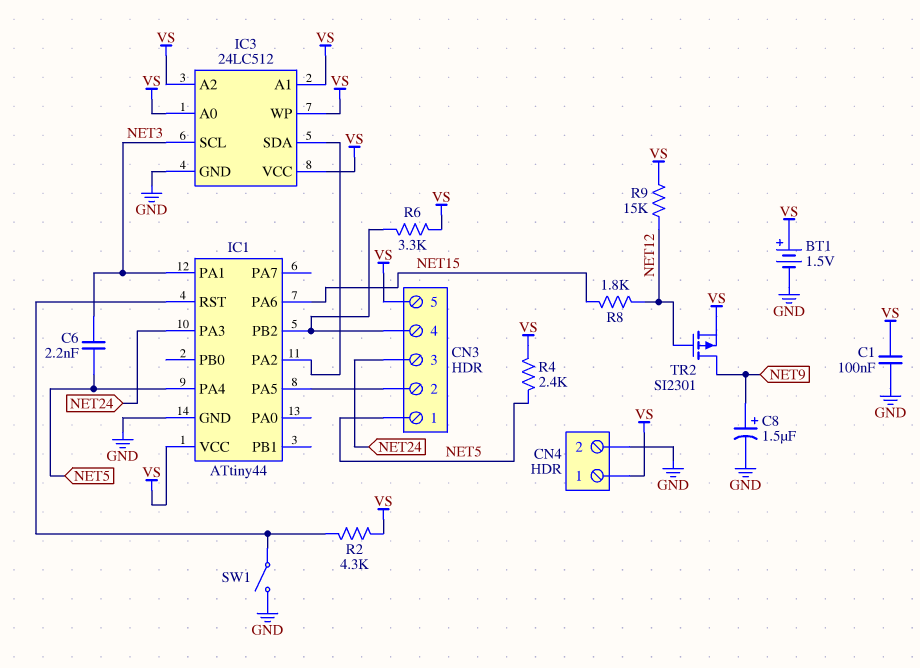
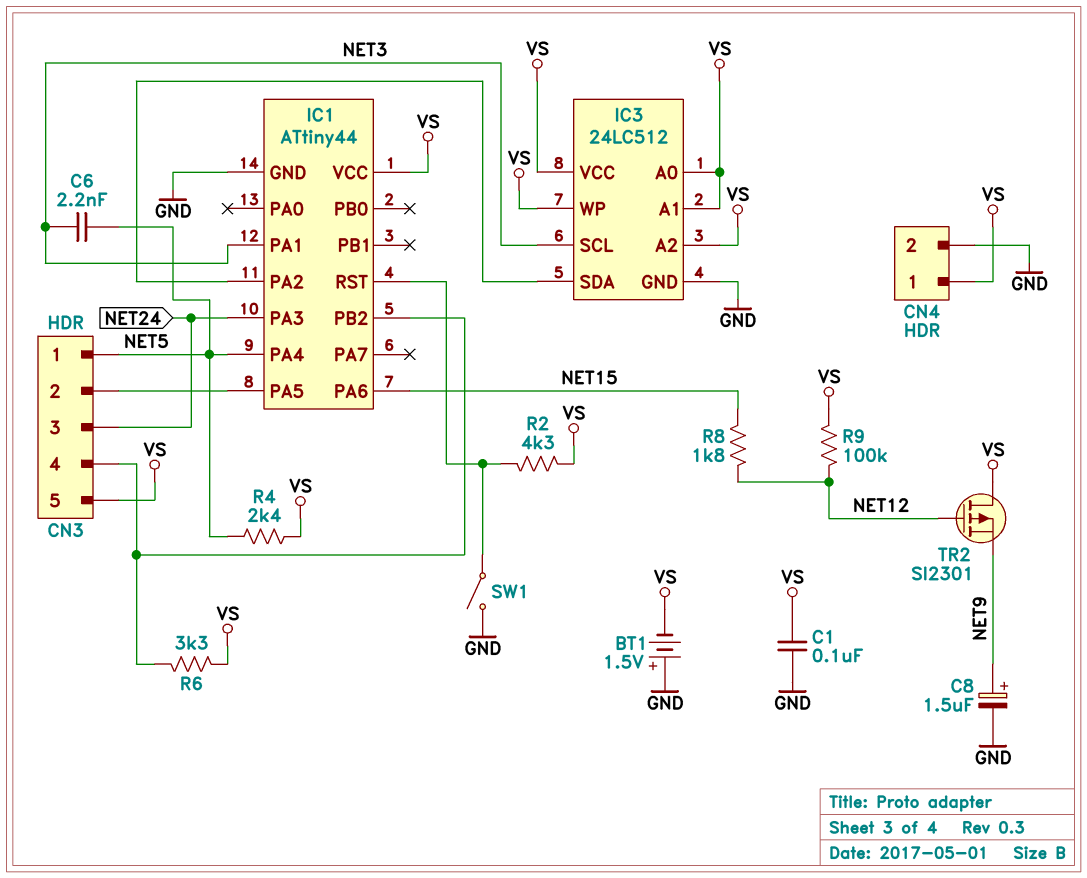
BT1: 1.5V (plus VS, minus GND) -> 1.5V (plus GND, minus VS)
R9: 15k (NET12, VS) -> 100k (NET12, VS)
TR2: PMOS SI2301 (G NET12, D NET9, S VS) -> PMOS SI2301 (G NET12, D VS, S NET9)

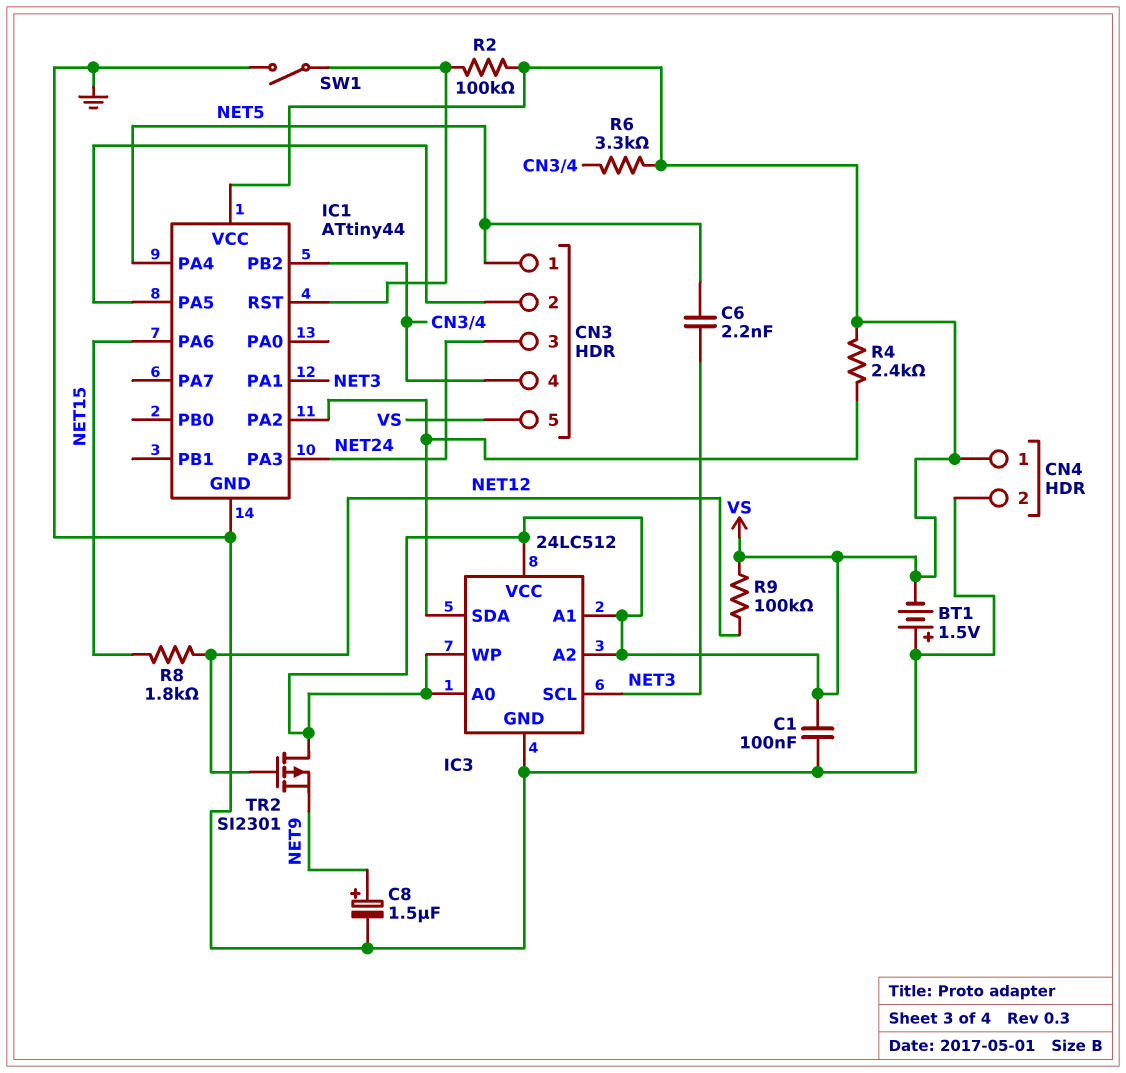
R2: 4.3k (IC1/RST, VS) -> 100k (IC1/RST, VS)
R4: 2.4k (NET5, VS) -> 2.4k (IC1/PA2, VS)

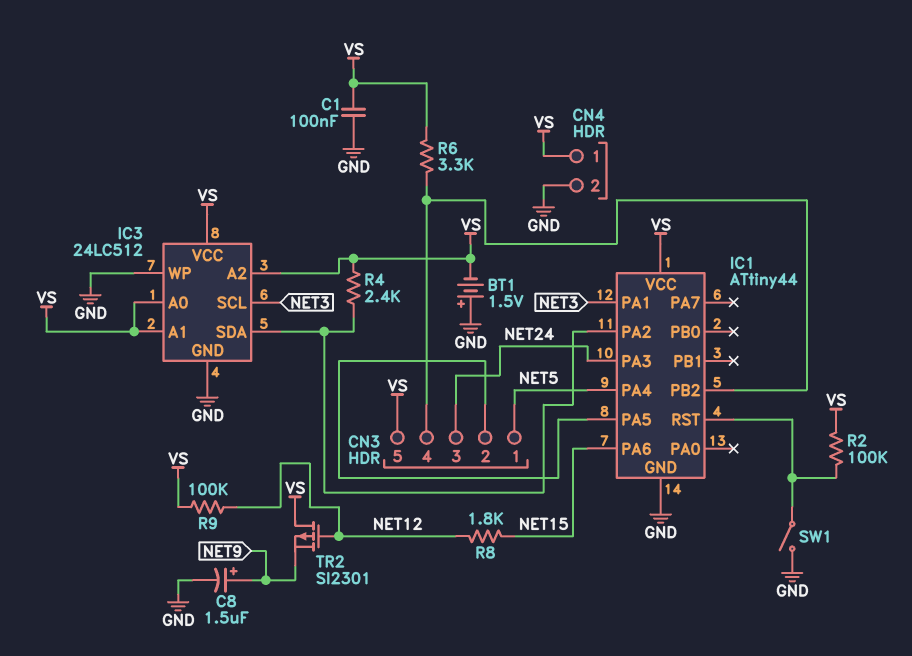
C6: 2.2nF (NET3, NET5) -> none
IC3 pin WP: VS -> GND

